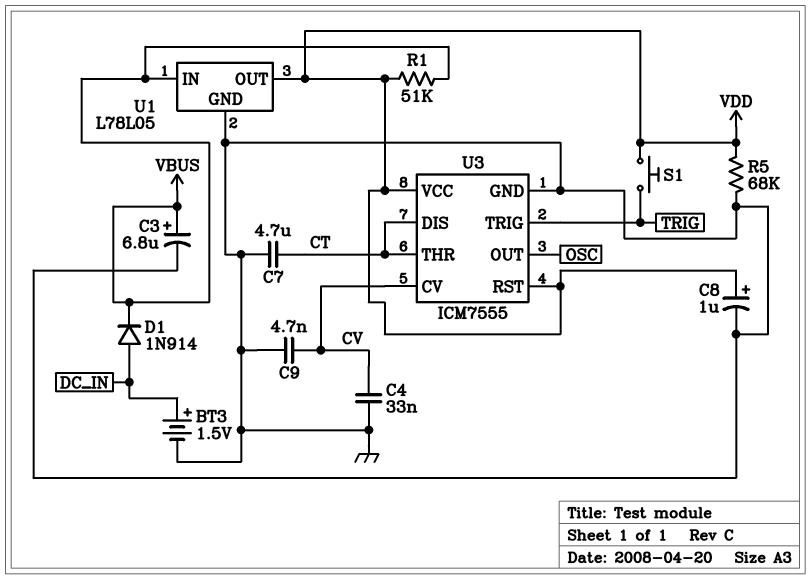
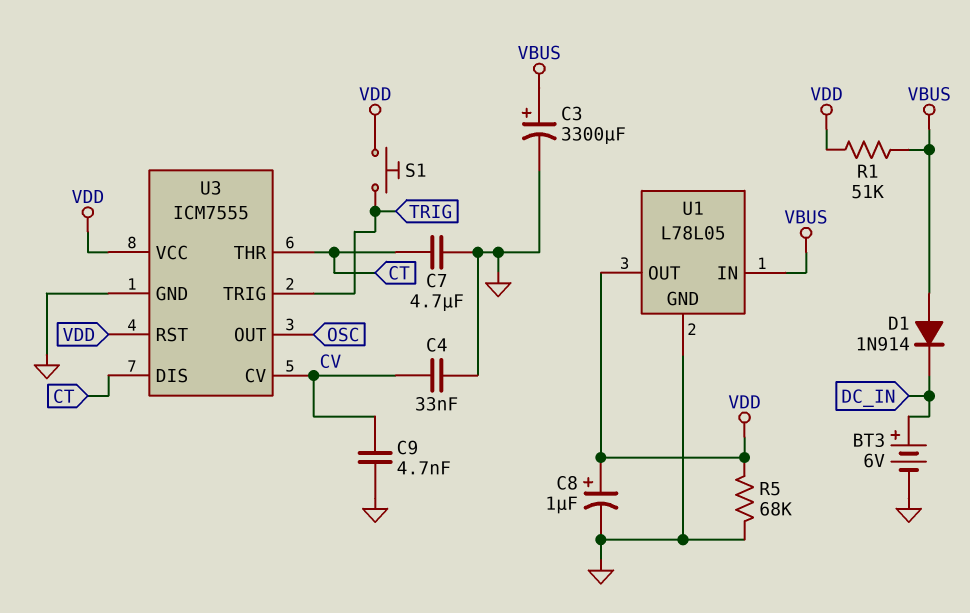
BT3: 1.5V (plus DC_IN, minus GND) -> 6V (plus DC_IN, minus GND)
C3: 6.8uF (plus VBUS, minus GND) -> 3300uF (plus VBUS, minus GND)
D1: diode 1N914 (A DC_IN, K VBUS) -> diode 1N914 (A VBUS, K DC_IN)

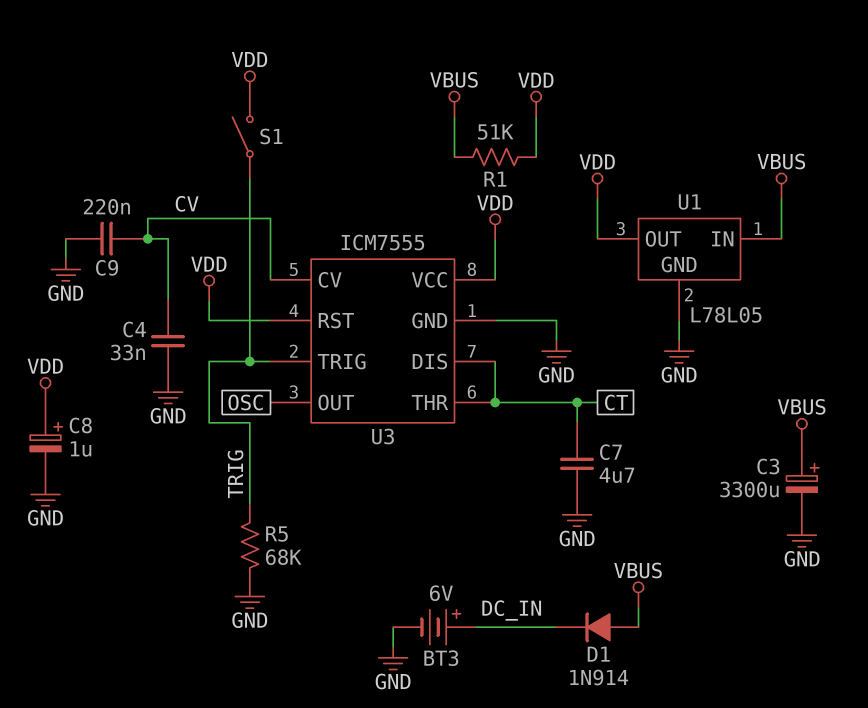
C9: 4.7nF (CV, GND) -> 220nF (CV, GND)
R5: 68k (GND, VDD) -> 68k (GND, TRIG)
S1: button (TRIG, VDD) -> switch (TRIG, VDD)

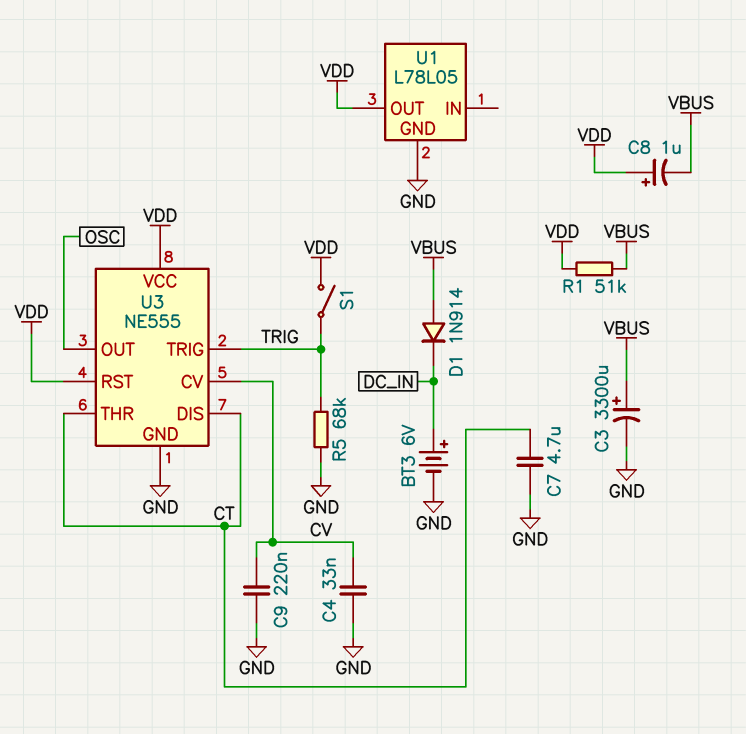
C8: 1uF (plus VDD, minus GND) -> 1uF (plus VDD, minus VBUS)
U1 pin IN: VBUS -> none
U3: ICM7555 -> NE555

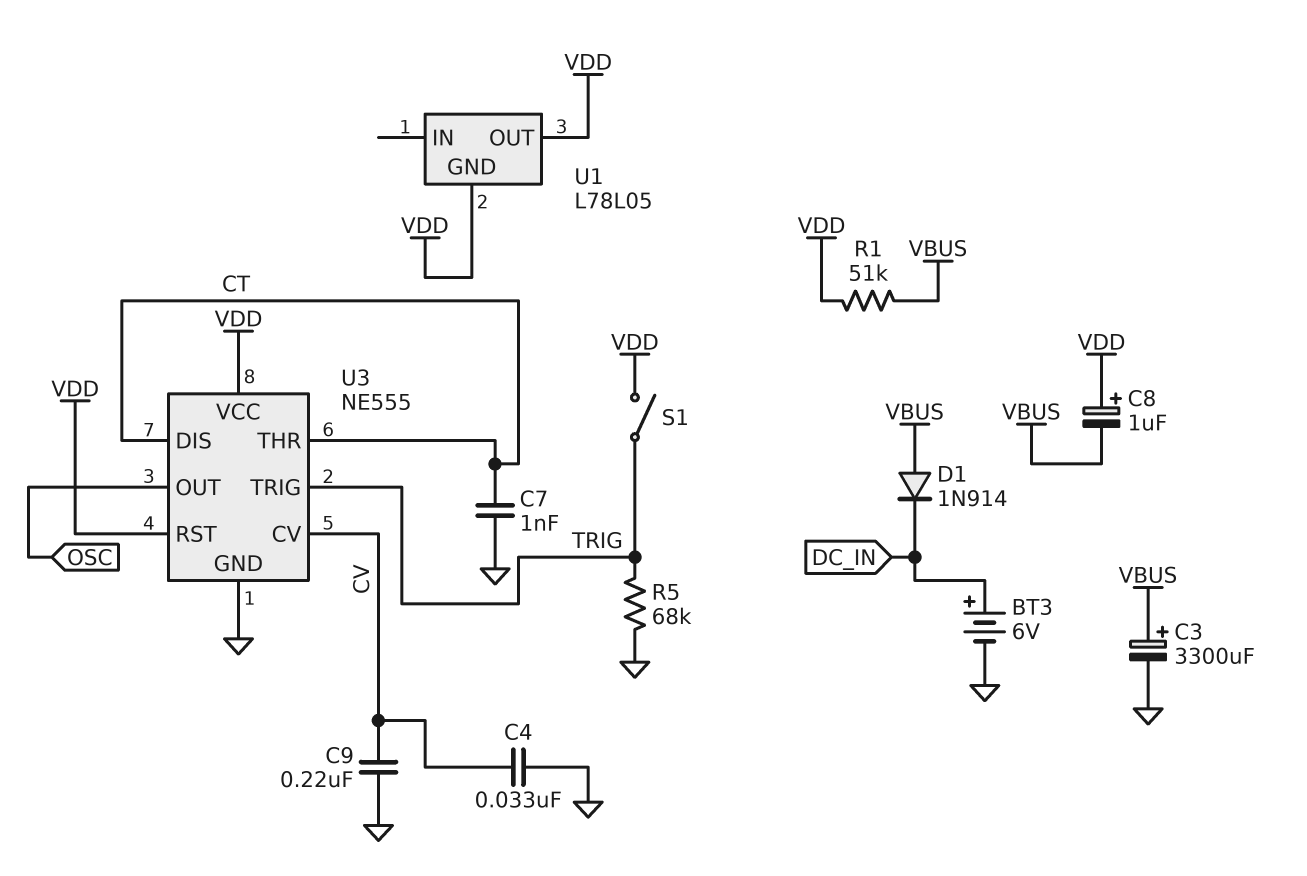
C7: 4.7uF (CT, GND) -> 1nF (CT, GND)
U1 pin GND: GND -> VDD

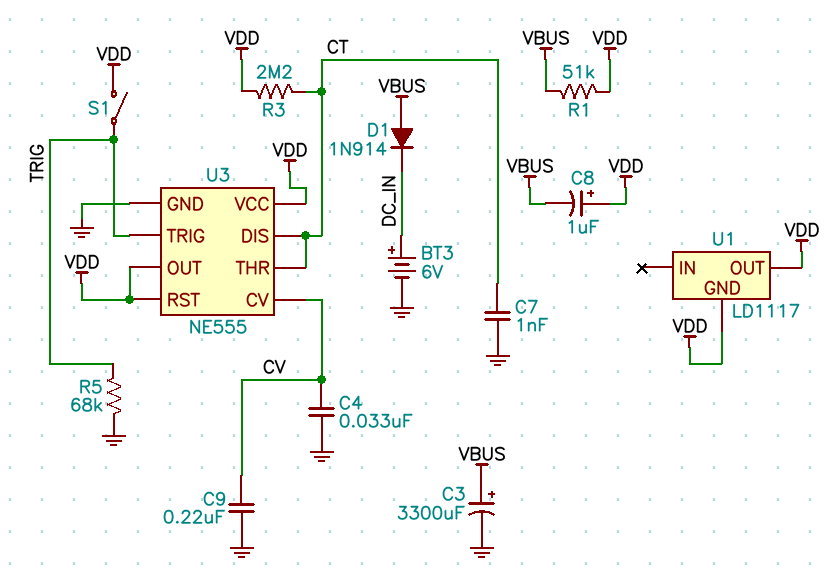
R3: none -> 2.2M (CT, VDD)
U1: L78L05 -> LD1117
U3 pin OUT: OSC -> VDD

